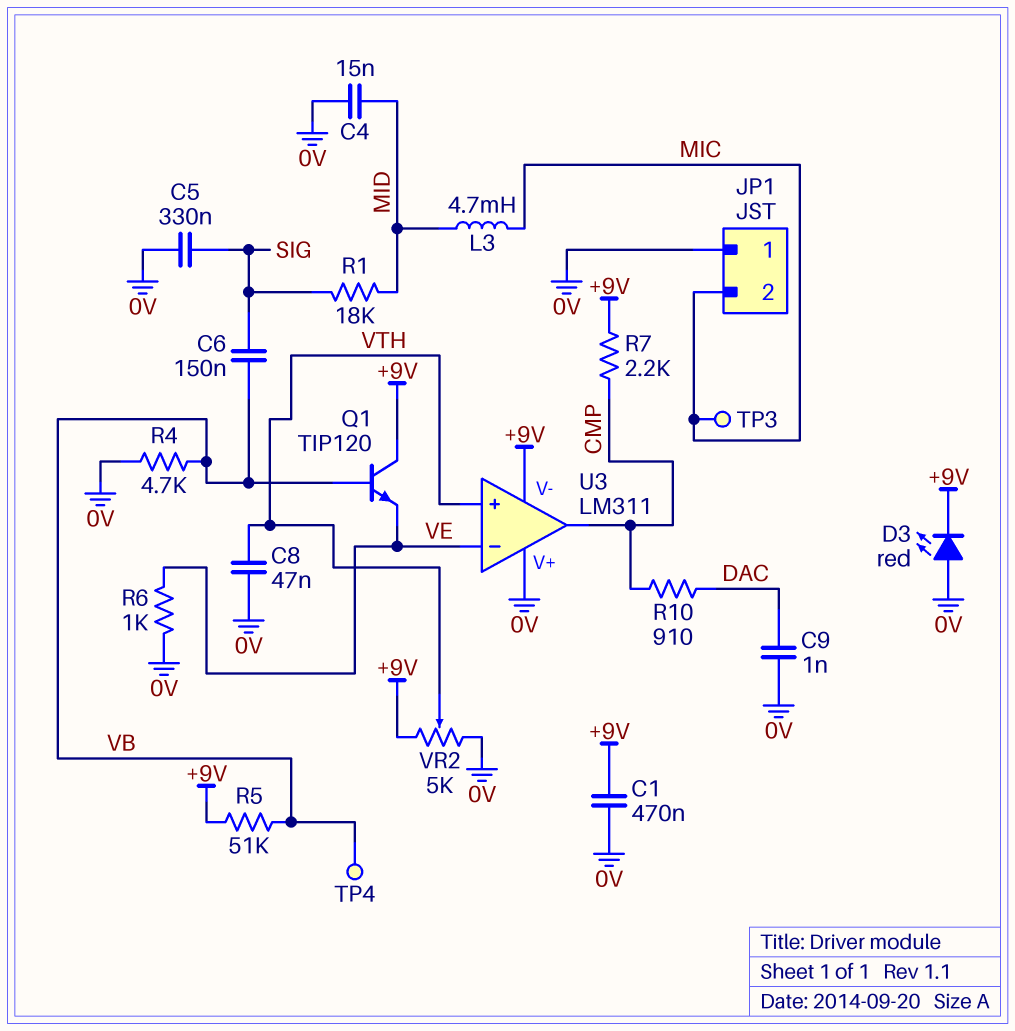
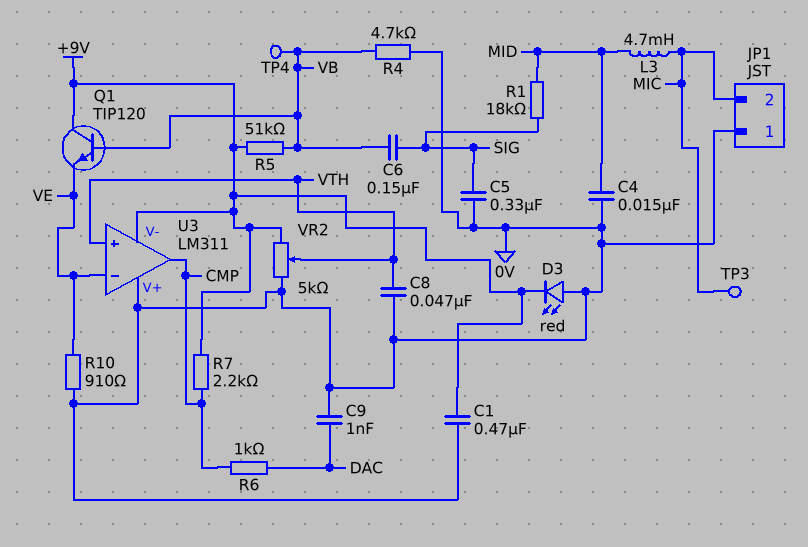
R6: 1k (0V, VE) -> 1k (CMP, DAC)
R10: 910 (CMP, DAC) -> 910 (0V, VE)

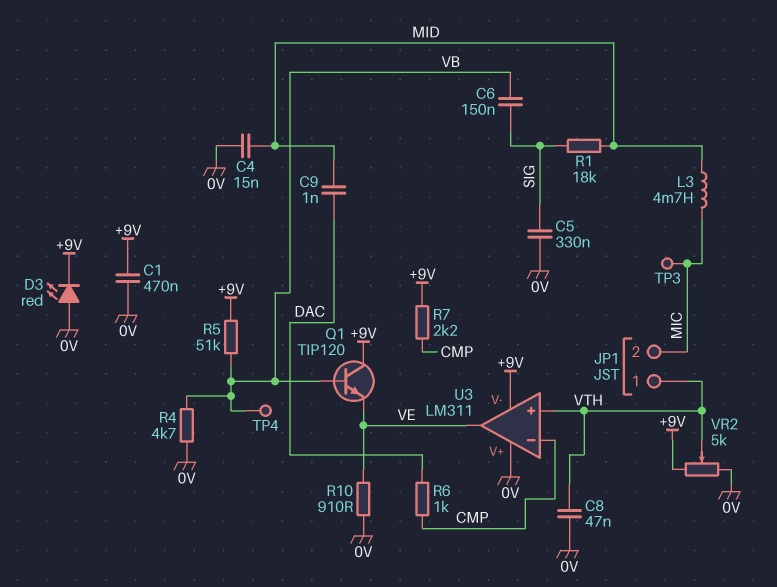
C9: 1nF (0V, DAC) -> 1nF (DAC, MID)
JP1 pin 1: 0V -> VTH
U3 pin in-: VE -> CMP
U3 pin out: CMP -> VE

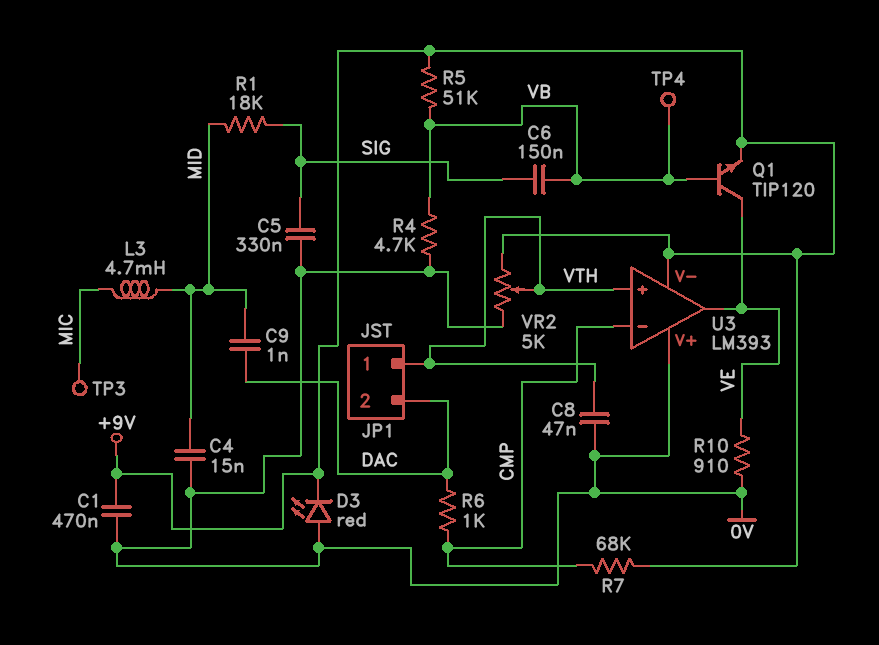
JP1 pin 2: MIC -> DAC
Q1: NPN TIP120 (B VB, C +9V, E VE) -> NPN TIP120 (B VB, C VE, E +9V)
R7: 2.2k (+9V, CMP) -> 68k (+9V, CMP)
U3: LM311 -> LM393

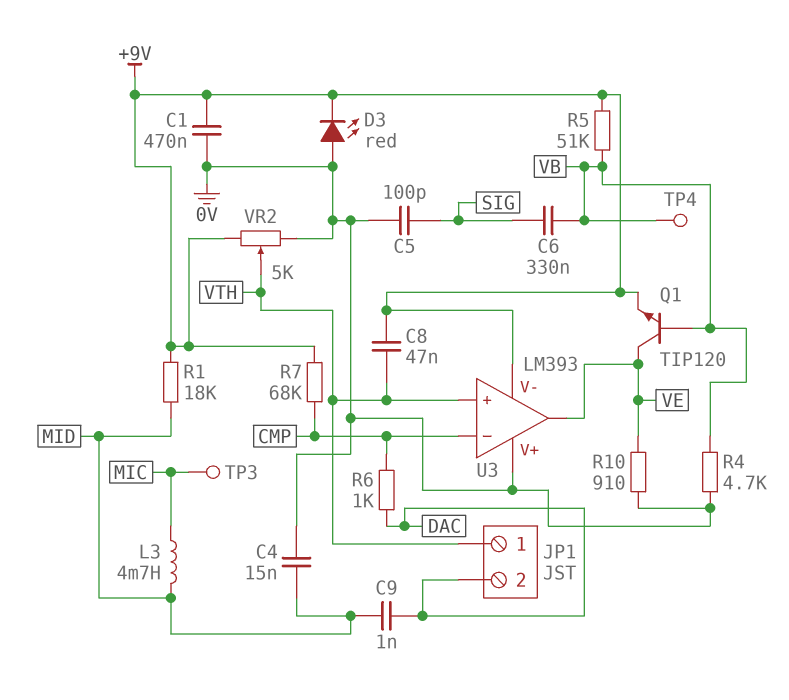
C5: 330nF (0V, SIG) -> 100pF (0V, SIG)
C6: 150nF (SIG, VB) -> 330nF (SIG, VB)
C8: 47nF (0V, VTH) -> 47nF (+9V, VTH)
R1: 18k (MID, SIG) -> 18k (+9V, MID)

